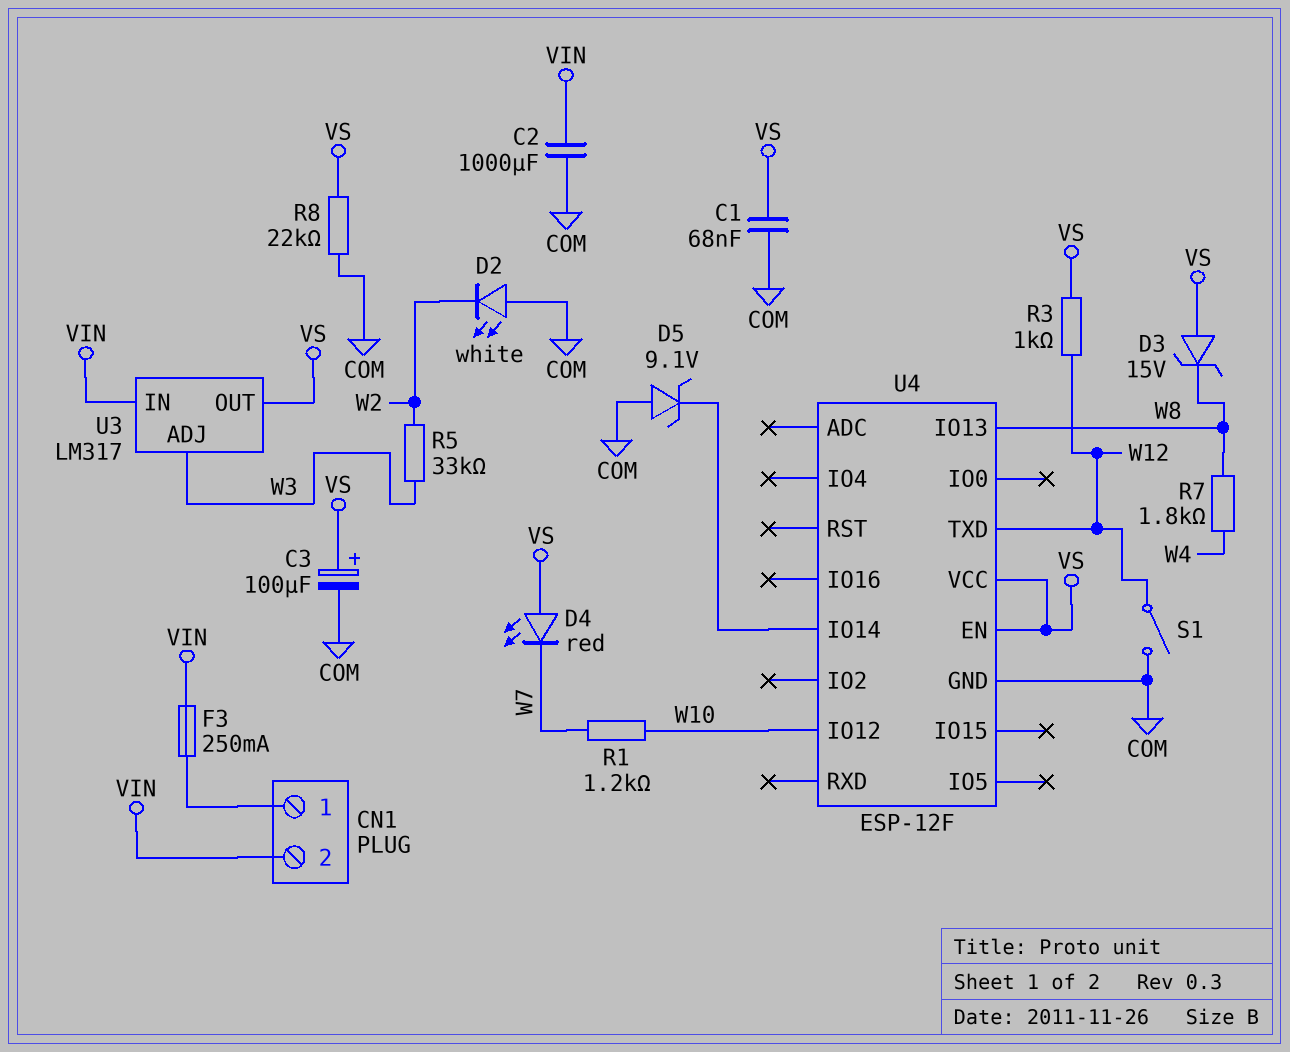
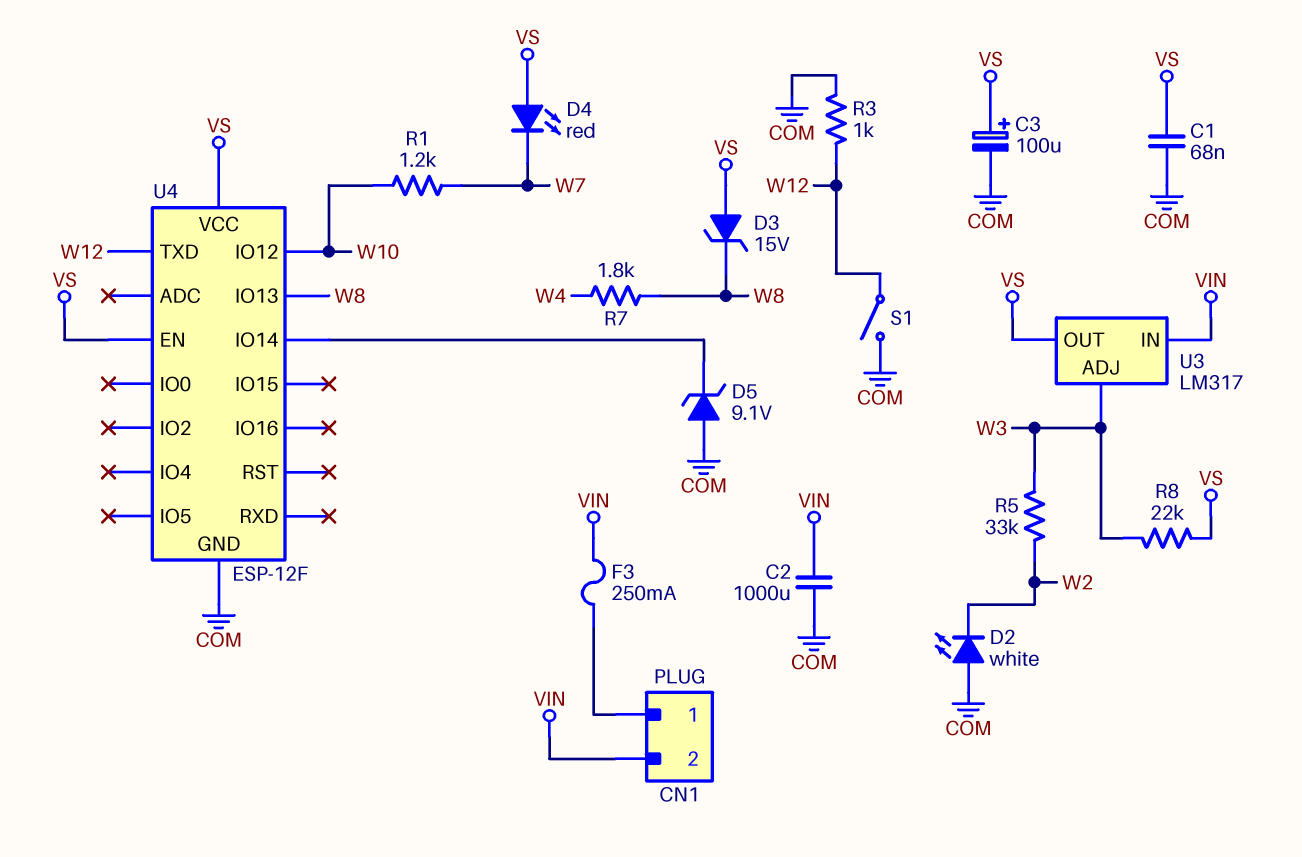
R3: 1k (VS, W12) -> 1k (COM, W12)
R8: 22k (COM, VS) -> 22k (VS, W3)

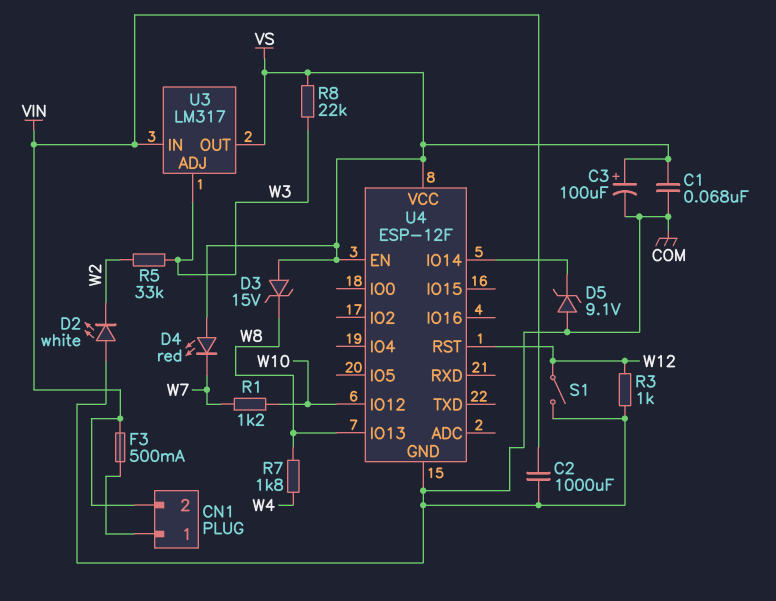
F3: 250mA (CN1/1, VIN) -> 500mA (CN1/1, VIN)
U4 pin RST: none -> W12
U4 pin TXD: W12 -> none

